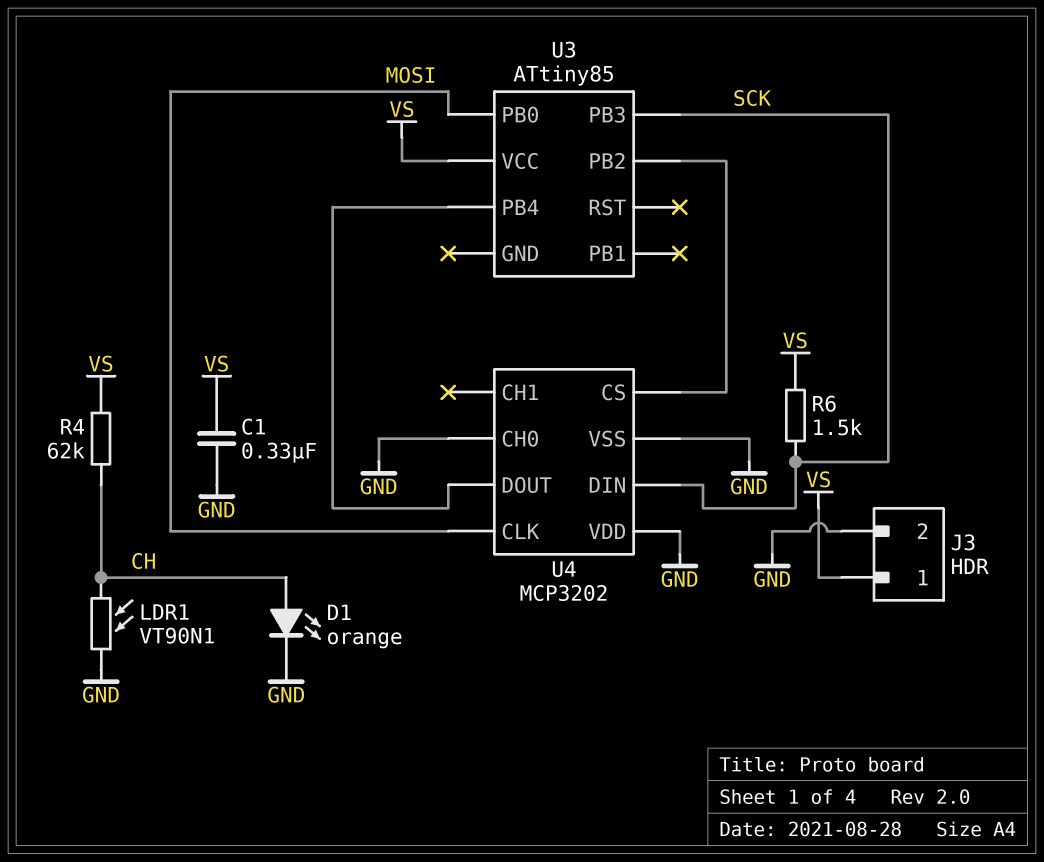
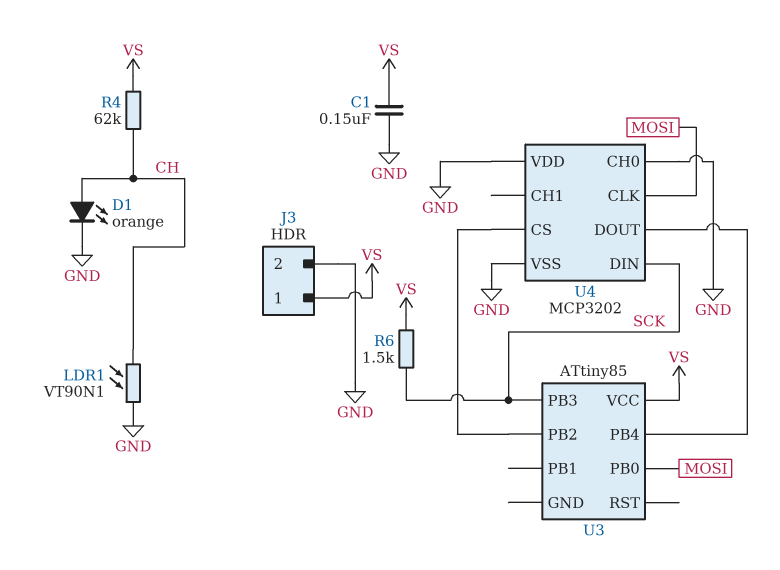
C1: 330nF (GND, VS) -> 150nF (GND, VS)

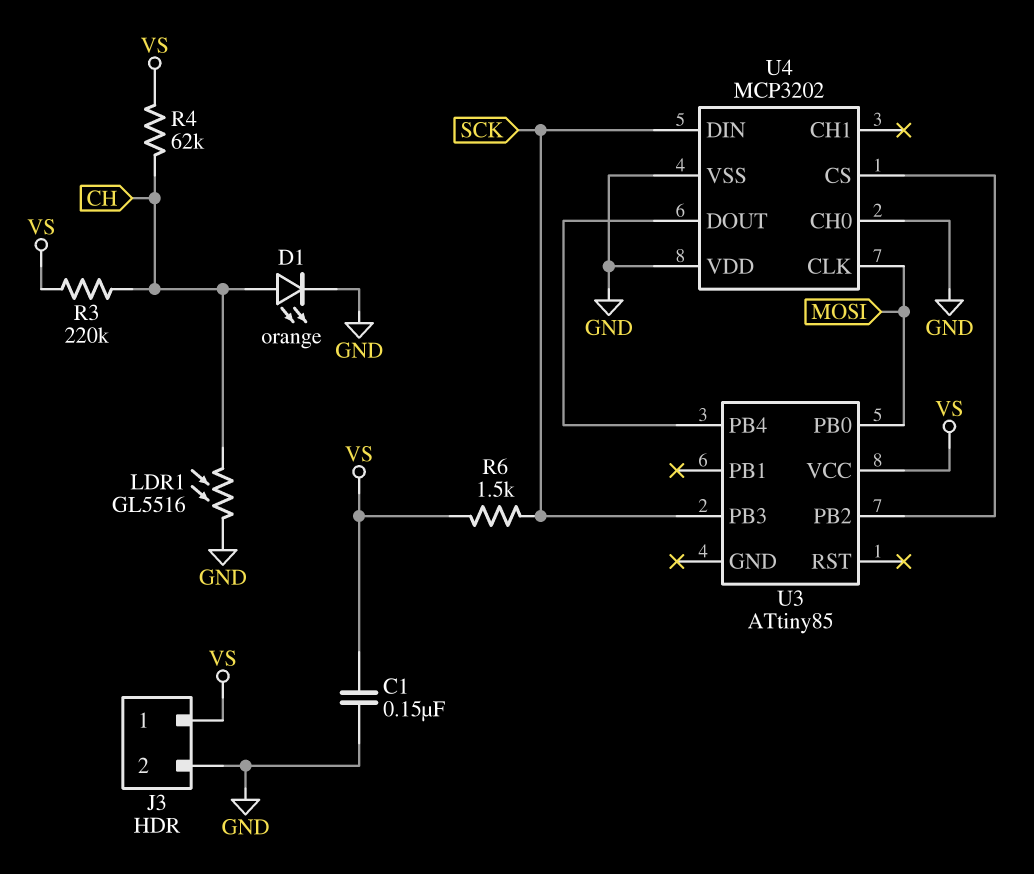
LDR1: VT90N1 (CH, GND) -> GL5516 (CH, GND)
R3: none -> 220k (CH, VS)

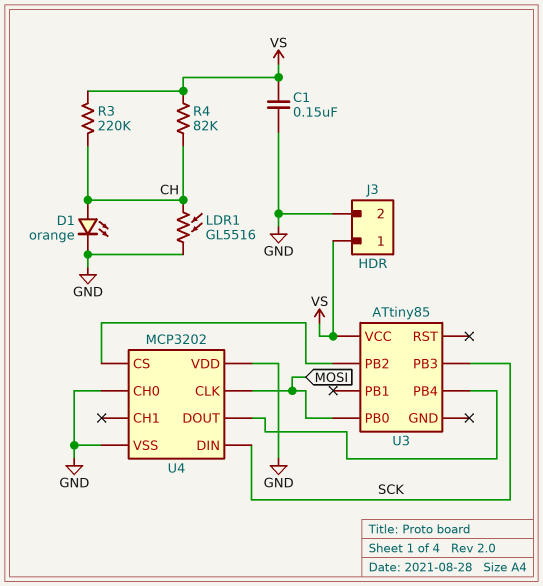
R4: 62k (CH, VS) -> 82k (CH, VS)
R6: 1.5k (SCK, VS) -> none

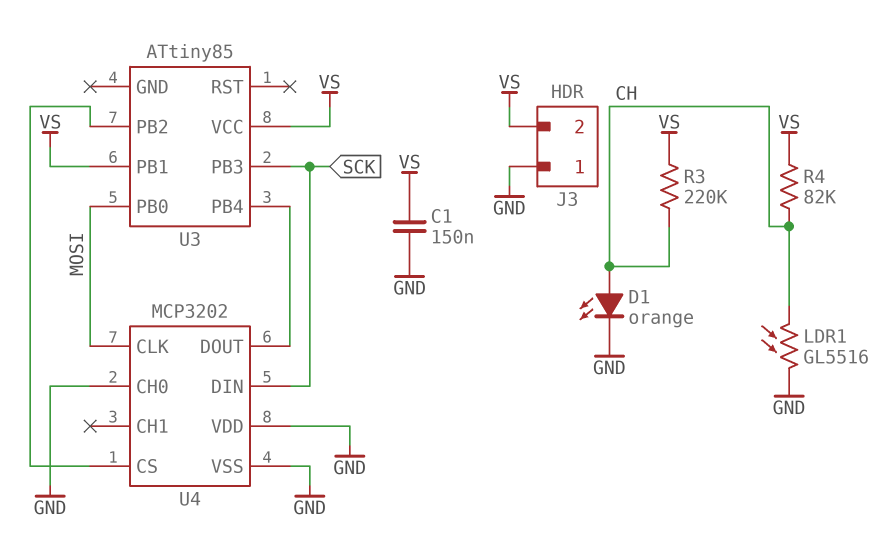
J3 pin 1: VS -> GND
J3 pin 2: GND -> VS
U3 pin PB1: none -> VS

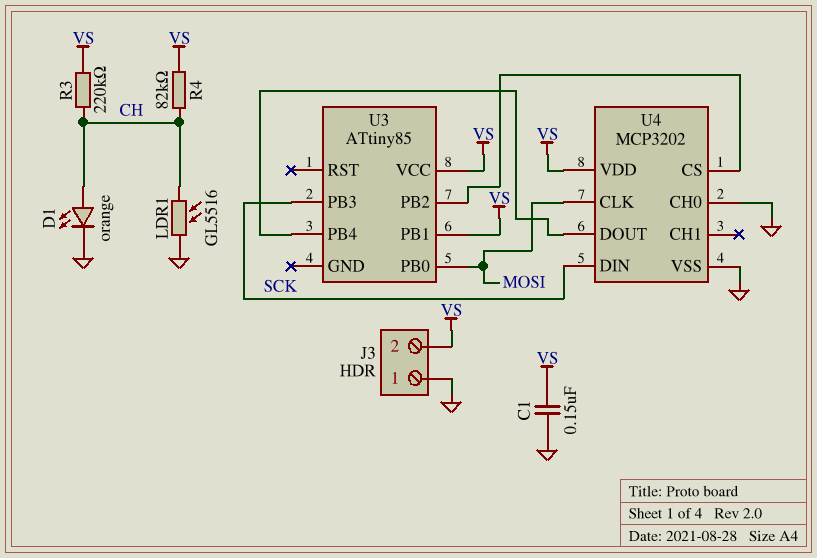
U4 pin VDD: GND -> VS

